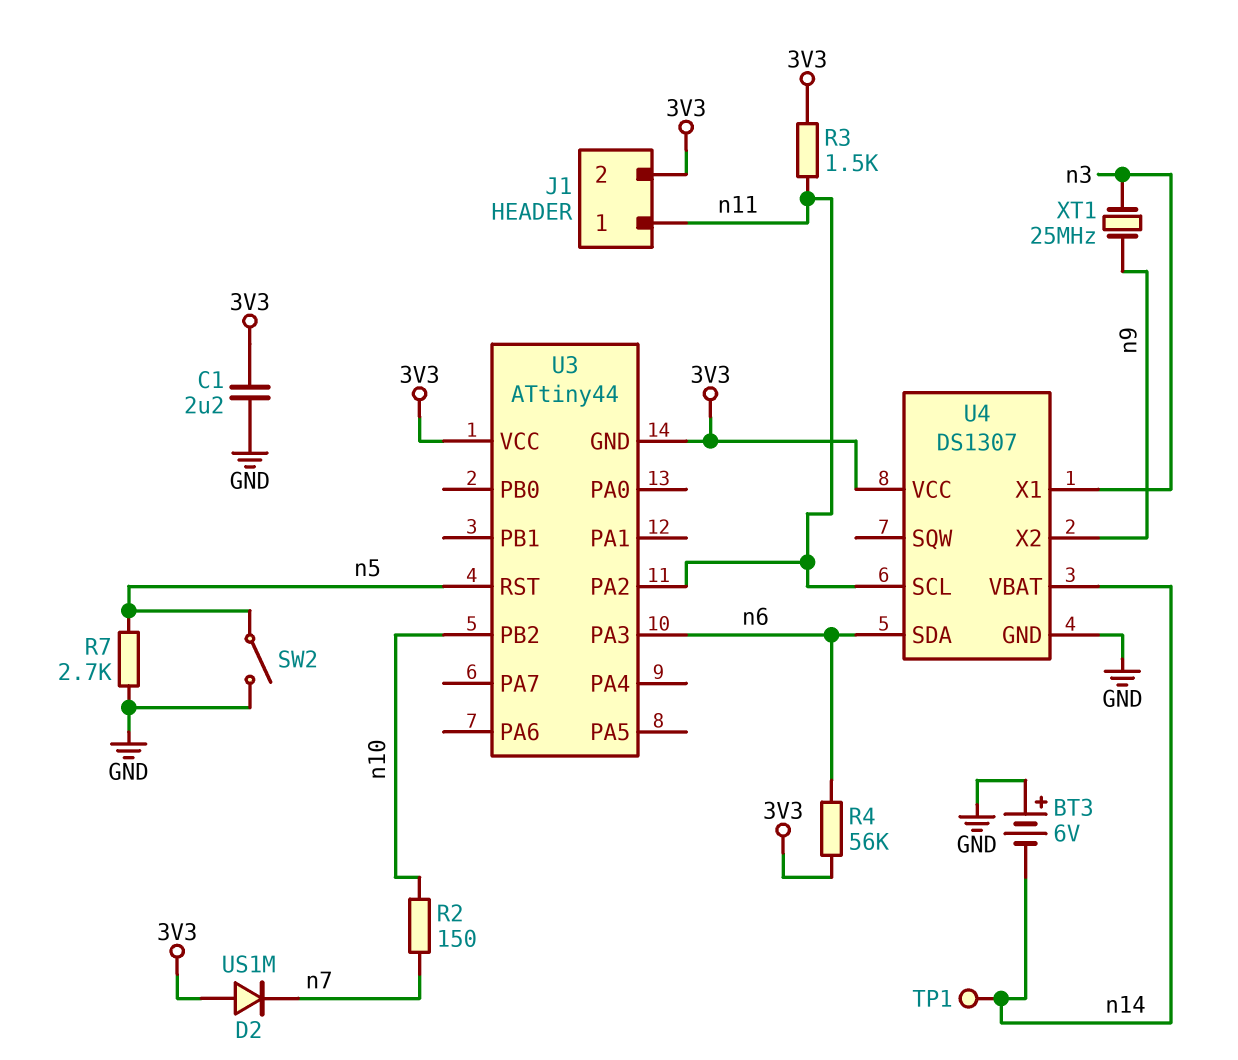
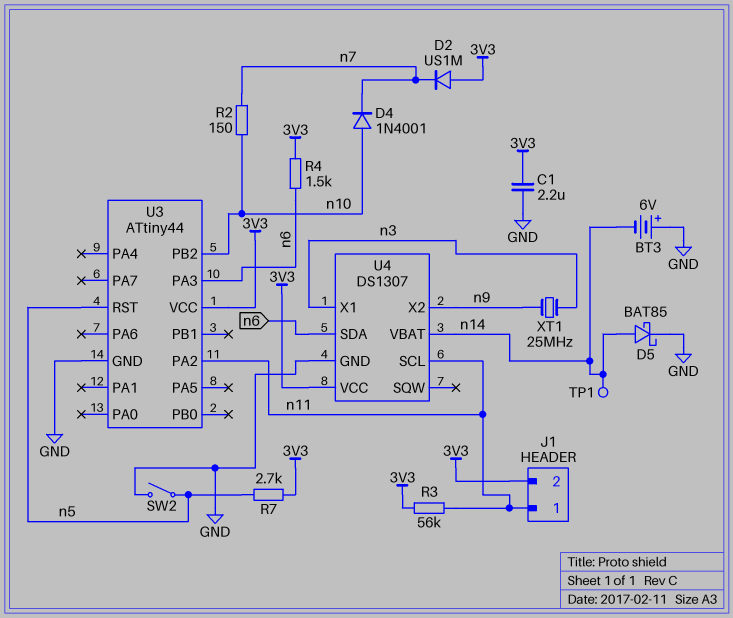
D4: none -> diode 1N4001 (A n10, K n7)
D5: none -> schottky BAT85 (A n14, K GND)
R3: 1.5k (3V3, n11) -> 56k (3V3, n11)
R4: 56k (3V3, n6) -> 1.5k (3V3, n6)
R7: 2.7k (GND, n5) -> 2.7k (3V3, n5)
U3 pin GND: 3V3 -> GND

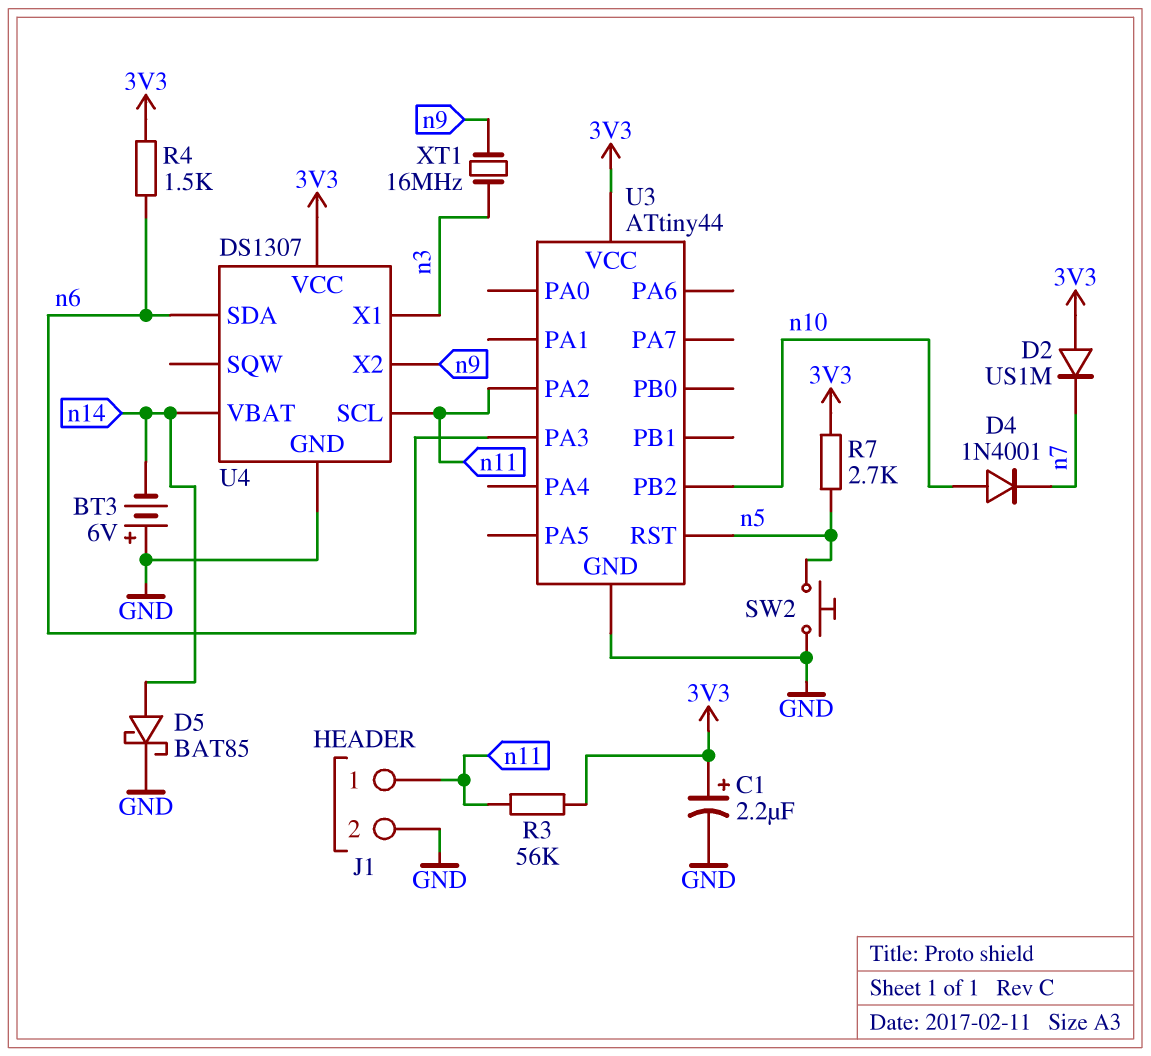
C1: 2.2uF (3V3, GND) -> 2.2uF (plus 3V3, minus GND)
J1 pin 2: 3V3 -> GND
R2: 150 (n7, n10) -> none
SW2: switch (GND, n5) -> button (GND, n5)
TP1: test point (n14) -> none
XT1: 25MHz (n3, n9) -> 16MHz (n3, n9)

